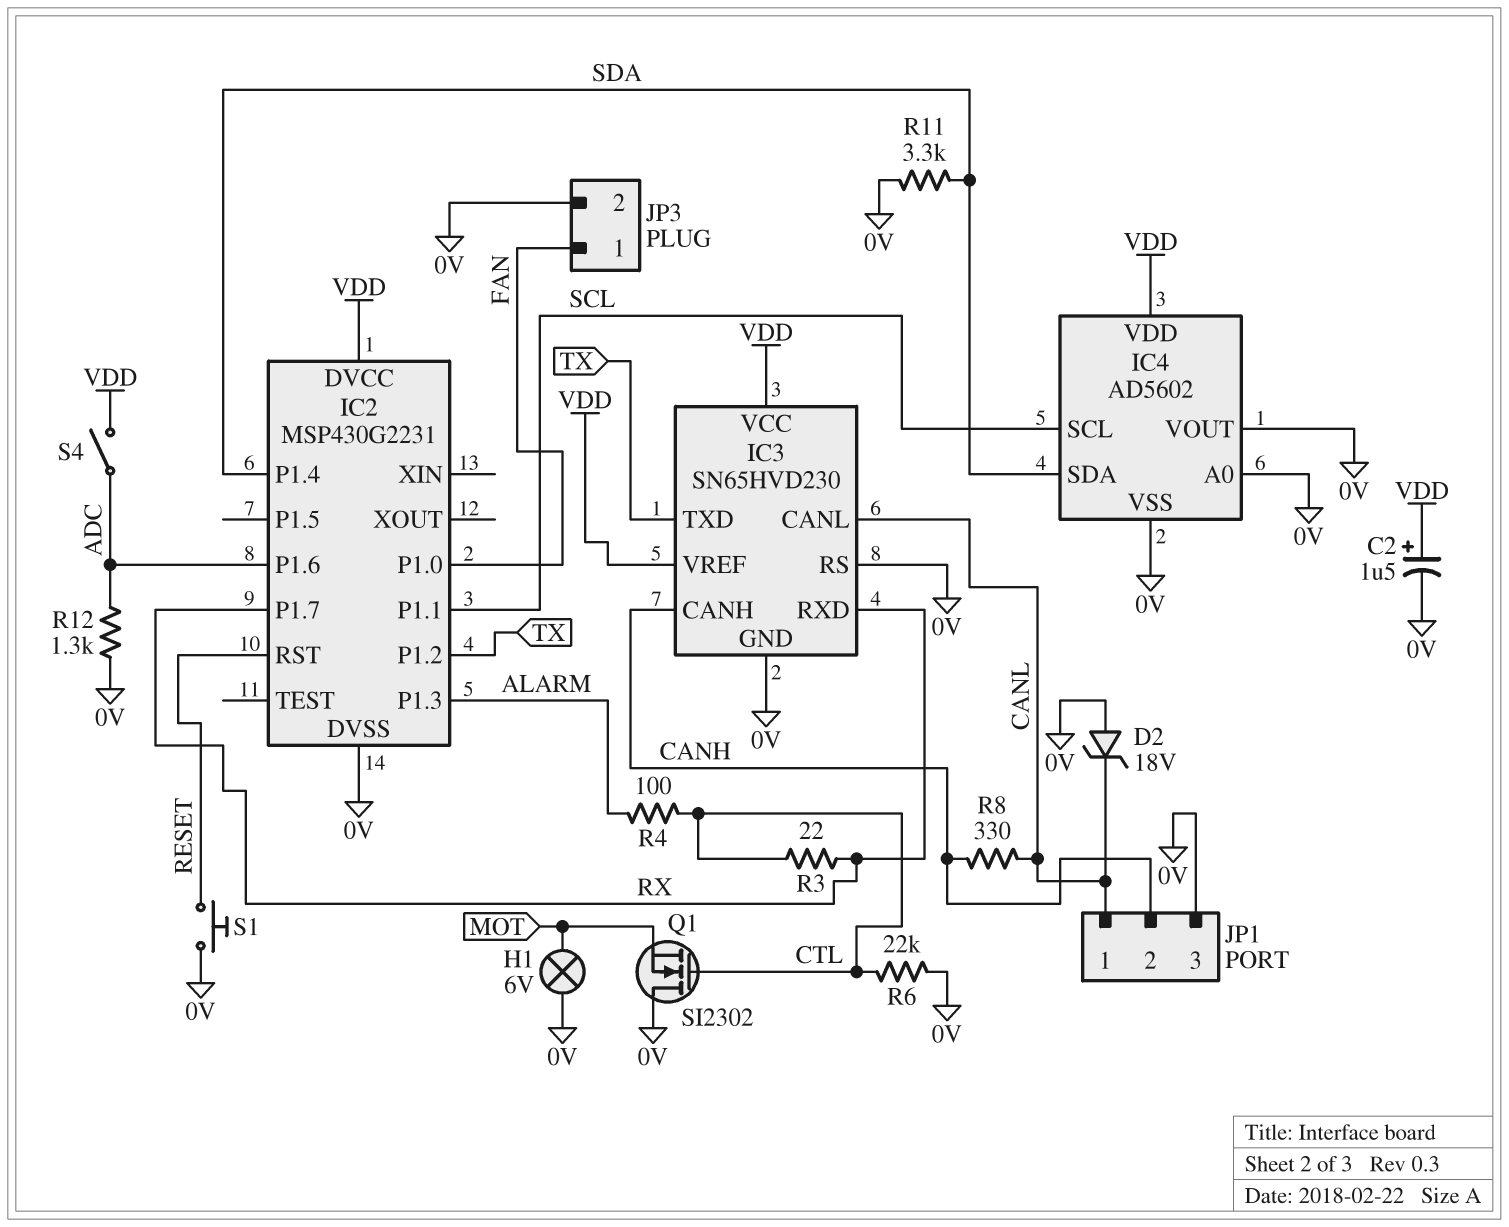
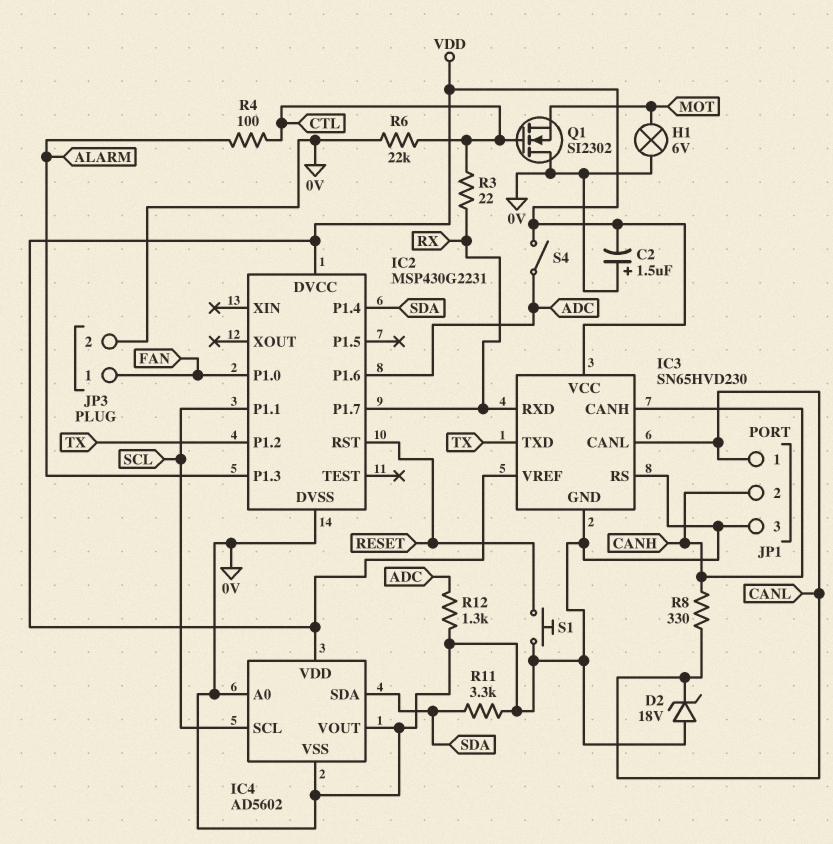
C2: 1.5uF (plus VDD, minus 0V) -> 1.5uF (plus 0V, minus VDD)

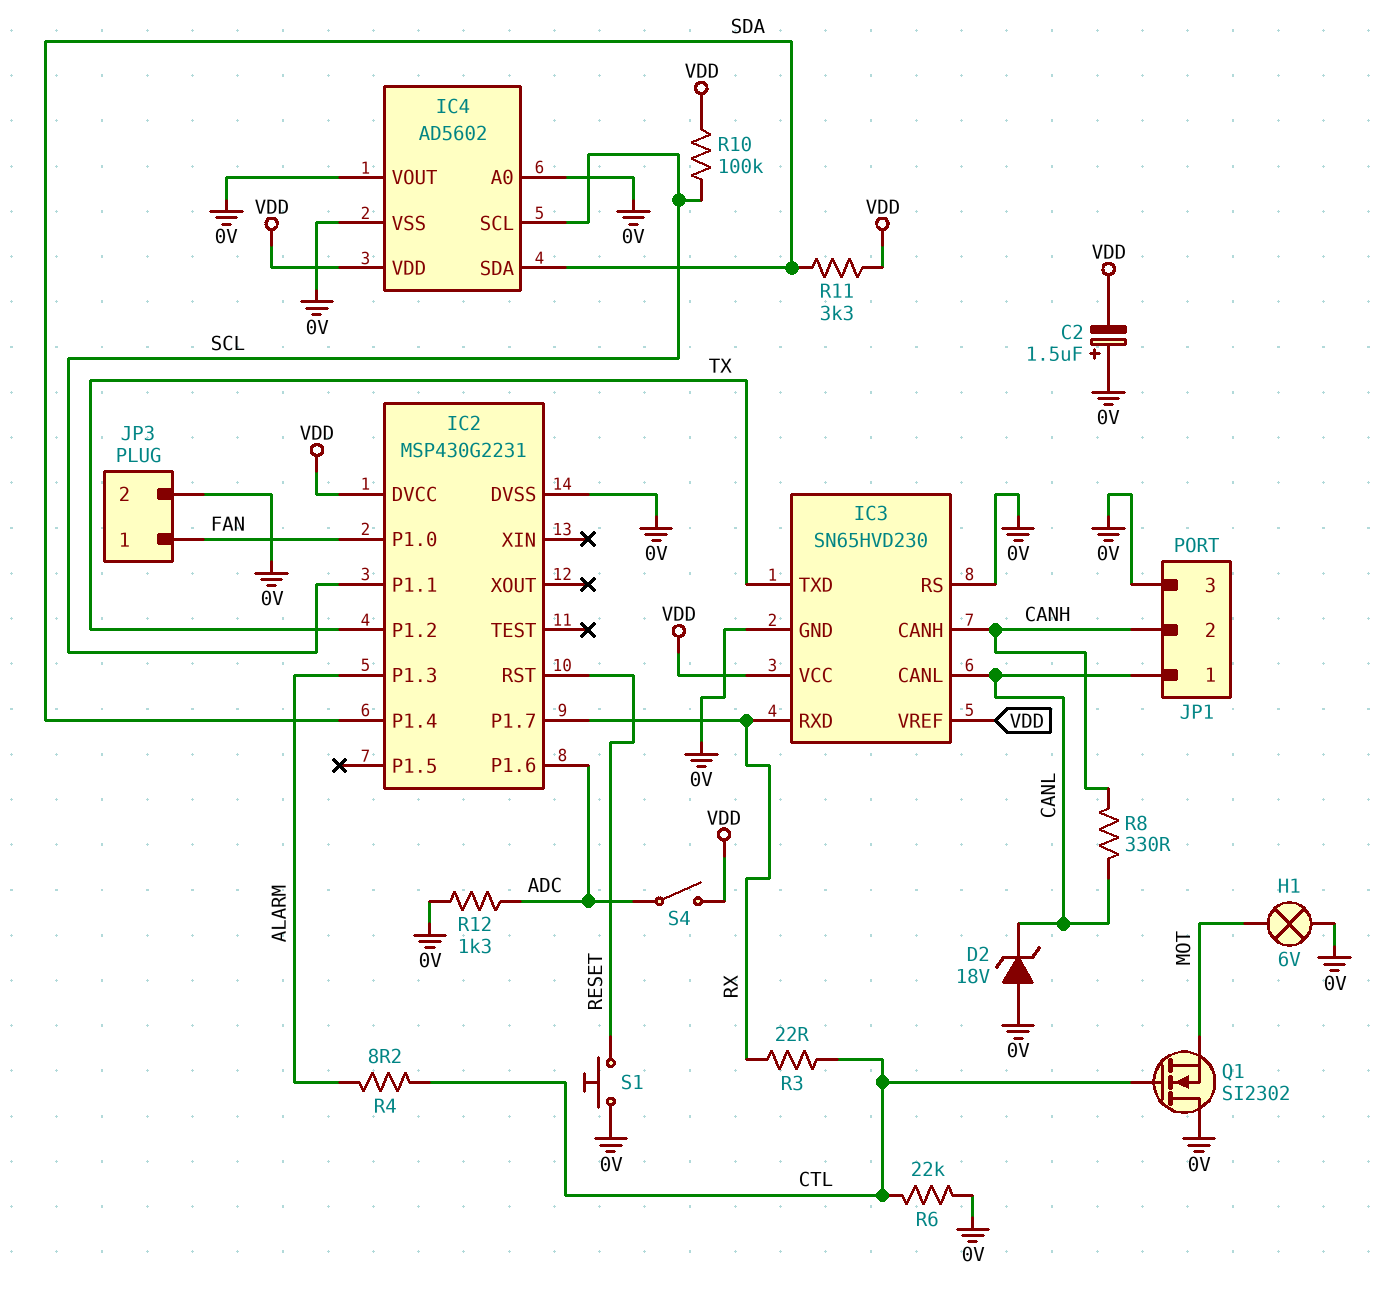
R4: 100 (ALARM, CTL) -> 8.2 (ALARM, CTL)
R10: none -> 100k (SCL, VDD)
R11: 3.3k (0V, SDA) -> 3.3k (SDA, VDD)

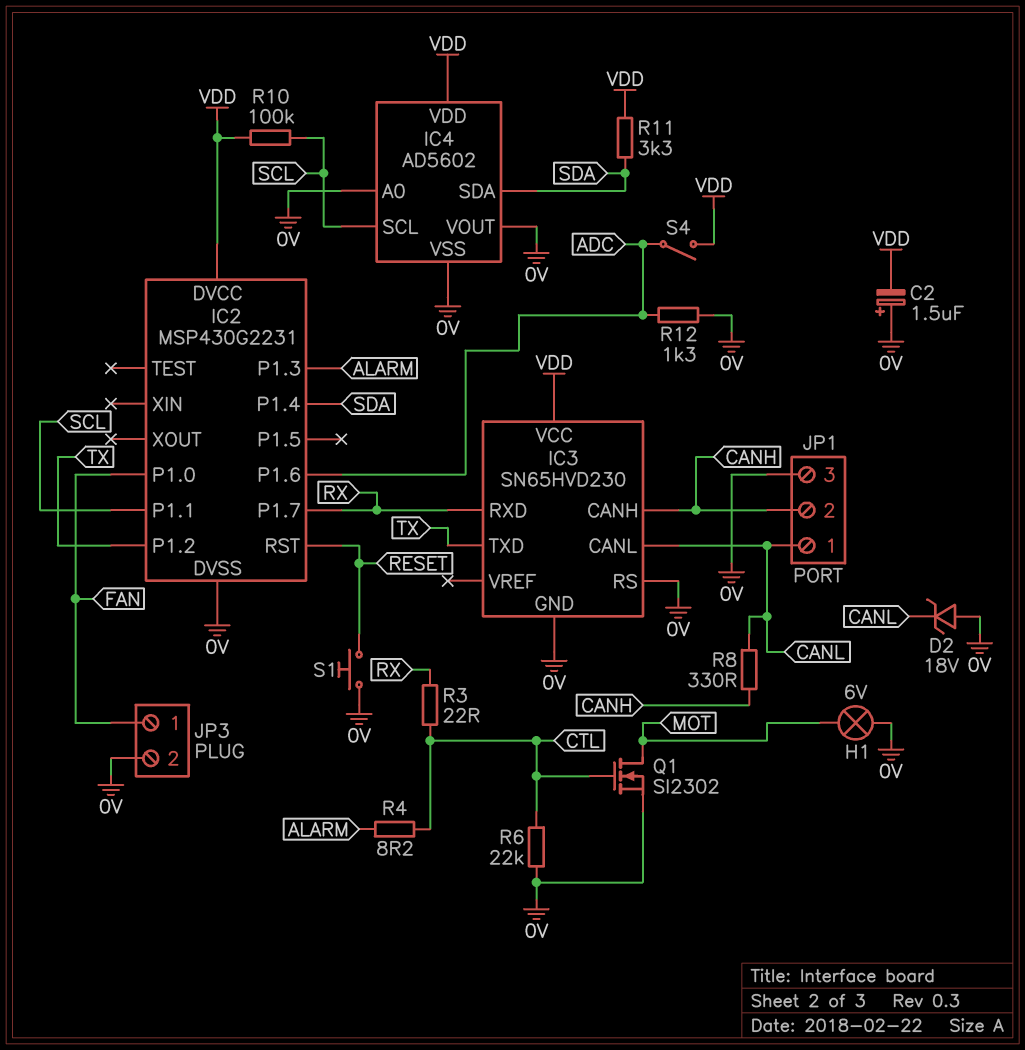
IC3 pin VREF: VDD -> none
Q1: NMOS SI2302 (G CTL, D 0V, S MOT) -> NMOS SI2302 (G CTL, D MOT, S 0V)

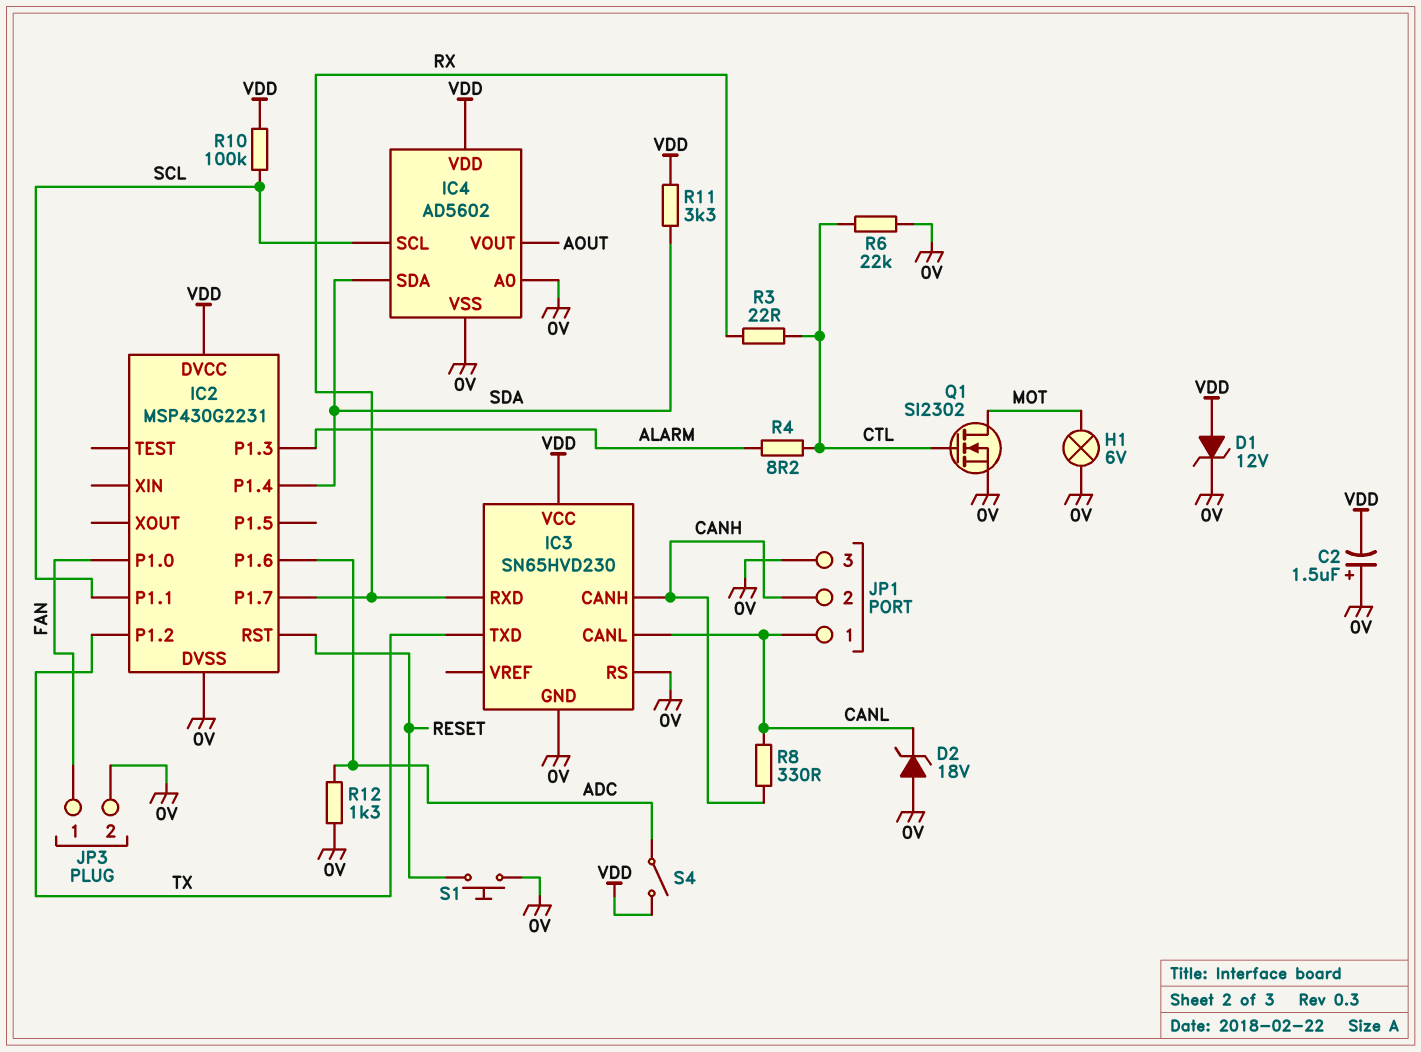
D1: none -> zener 12V (A VDD, K 0V)
IC4 pin VOUT: 0V -> AOUT

